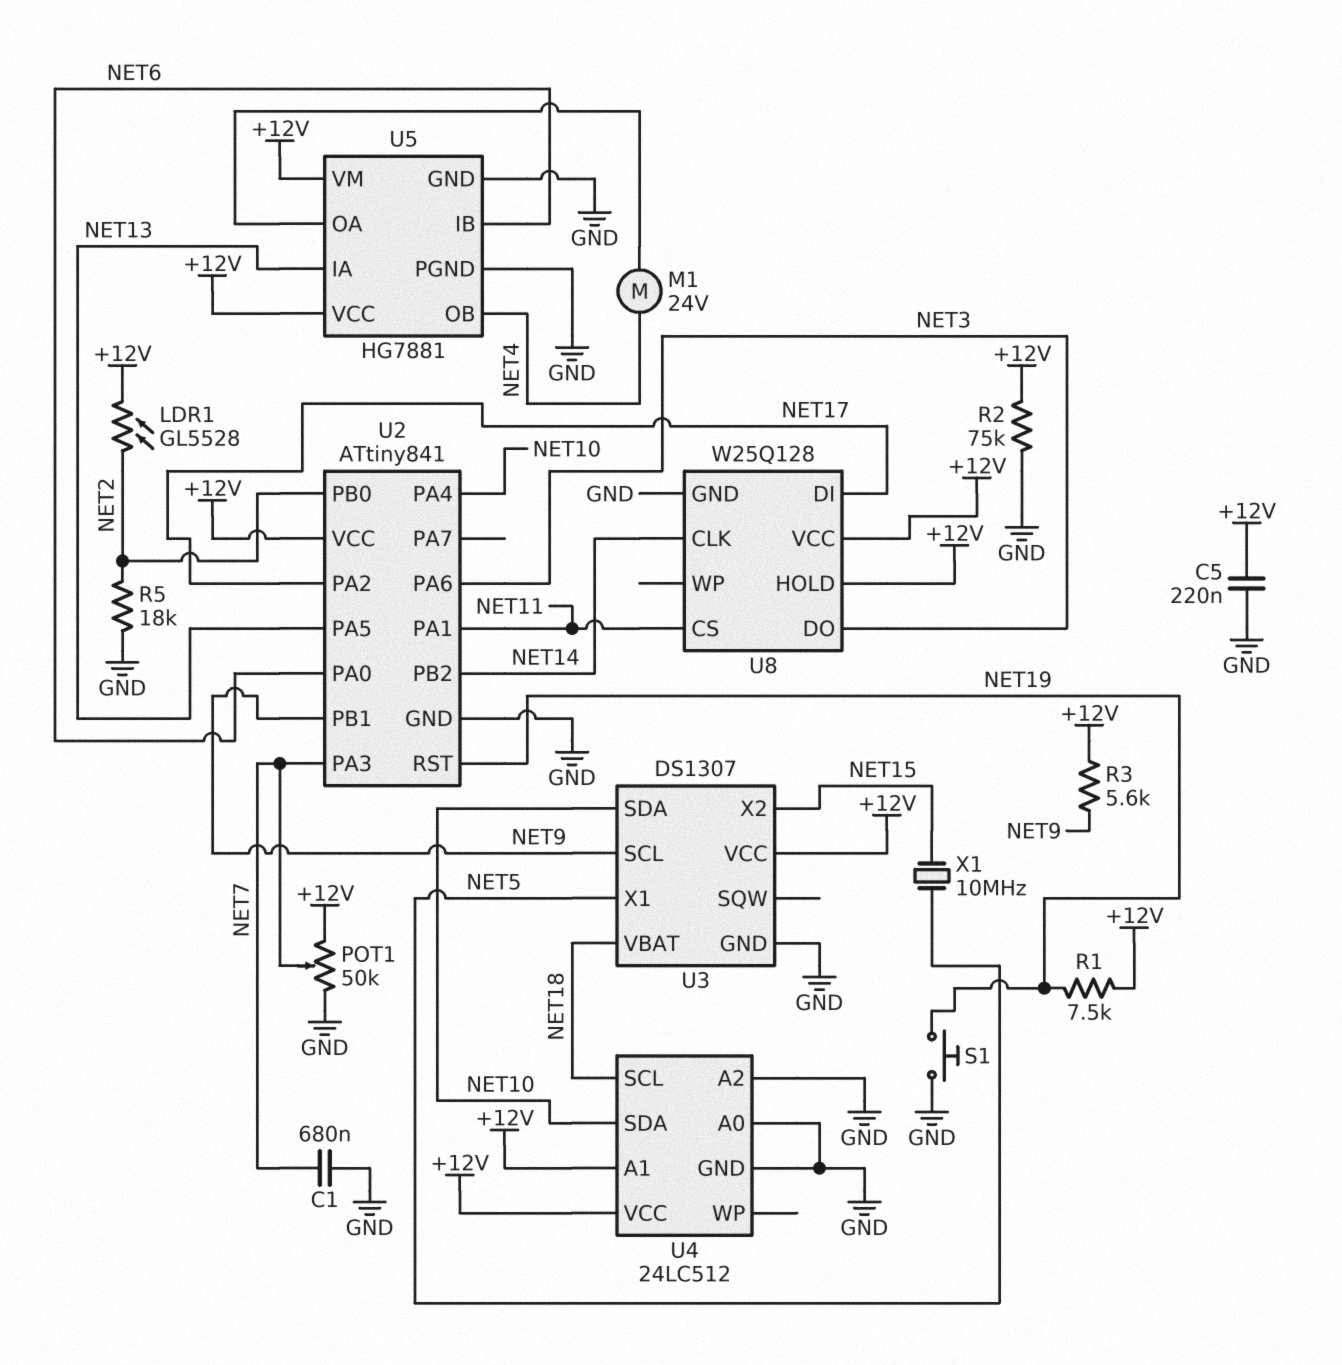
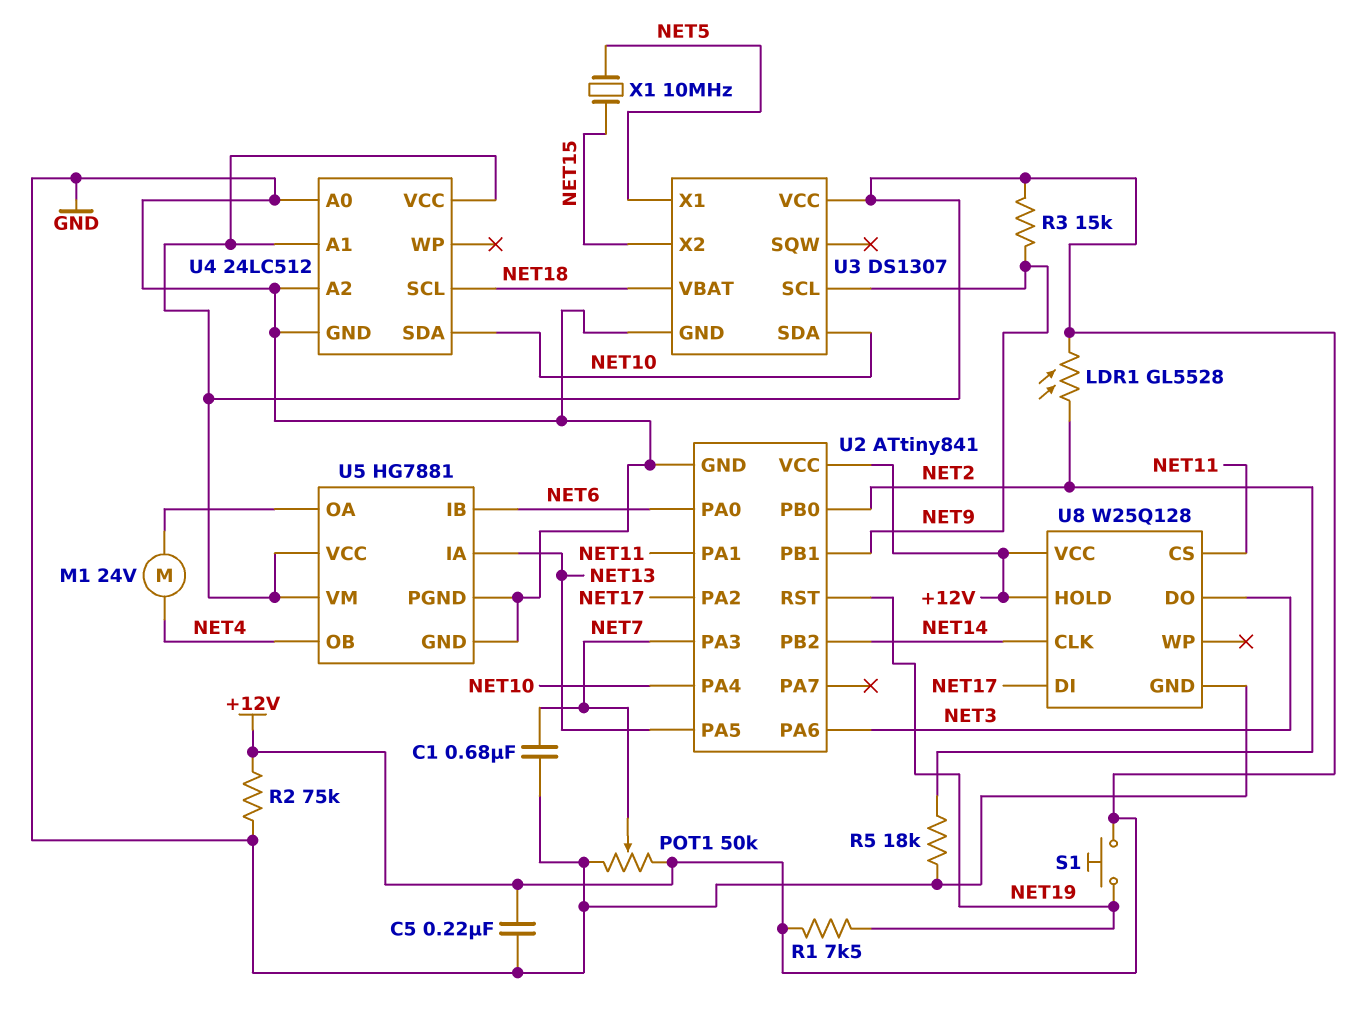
R3: 5.6k (+12V, NET9) -> 15k (+12V, NET9)
S1: button (GND, NET19) -> button (+12V, NET19)

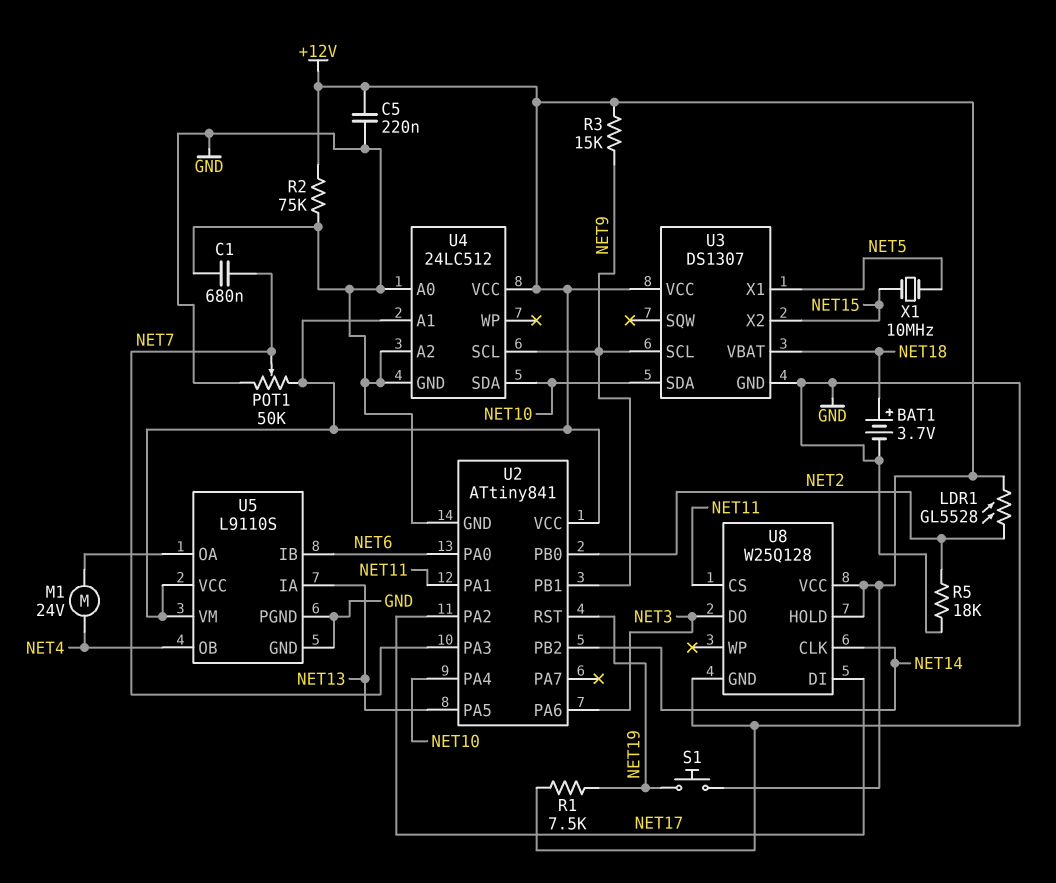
BAT1: none -> 3.7V (plus NET18, minus GND)
R1: 7.5k (+12V, NET19) -> 7.5k (GND, NET19)
U4 pin SCL: NET18 -> NET9
U5: HG7881 -> L9110S

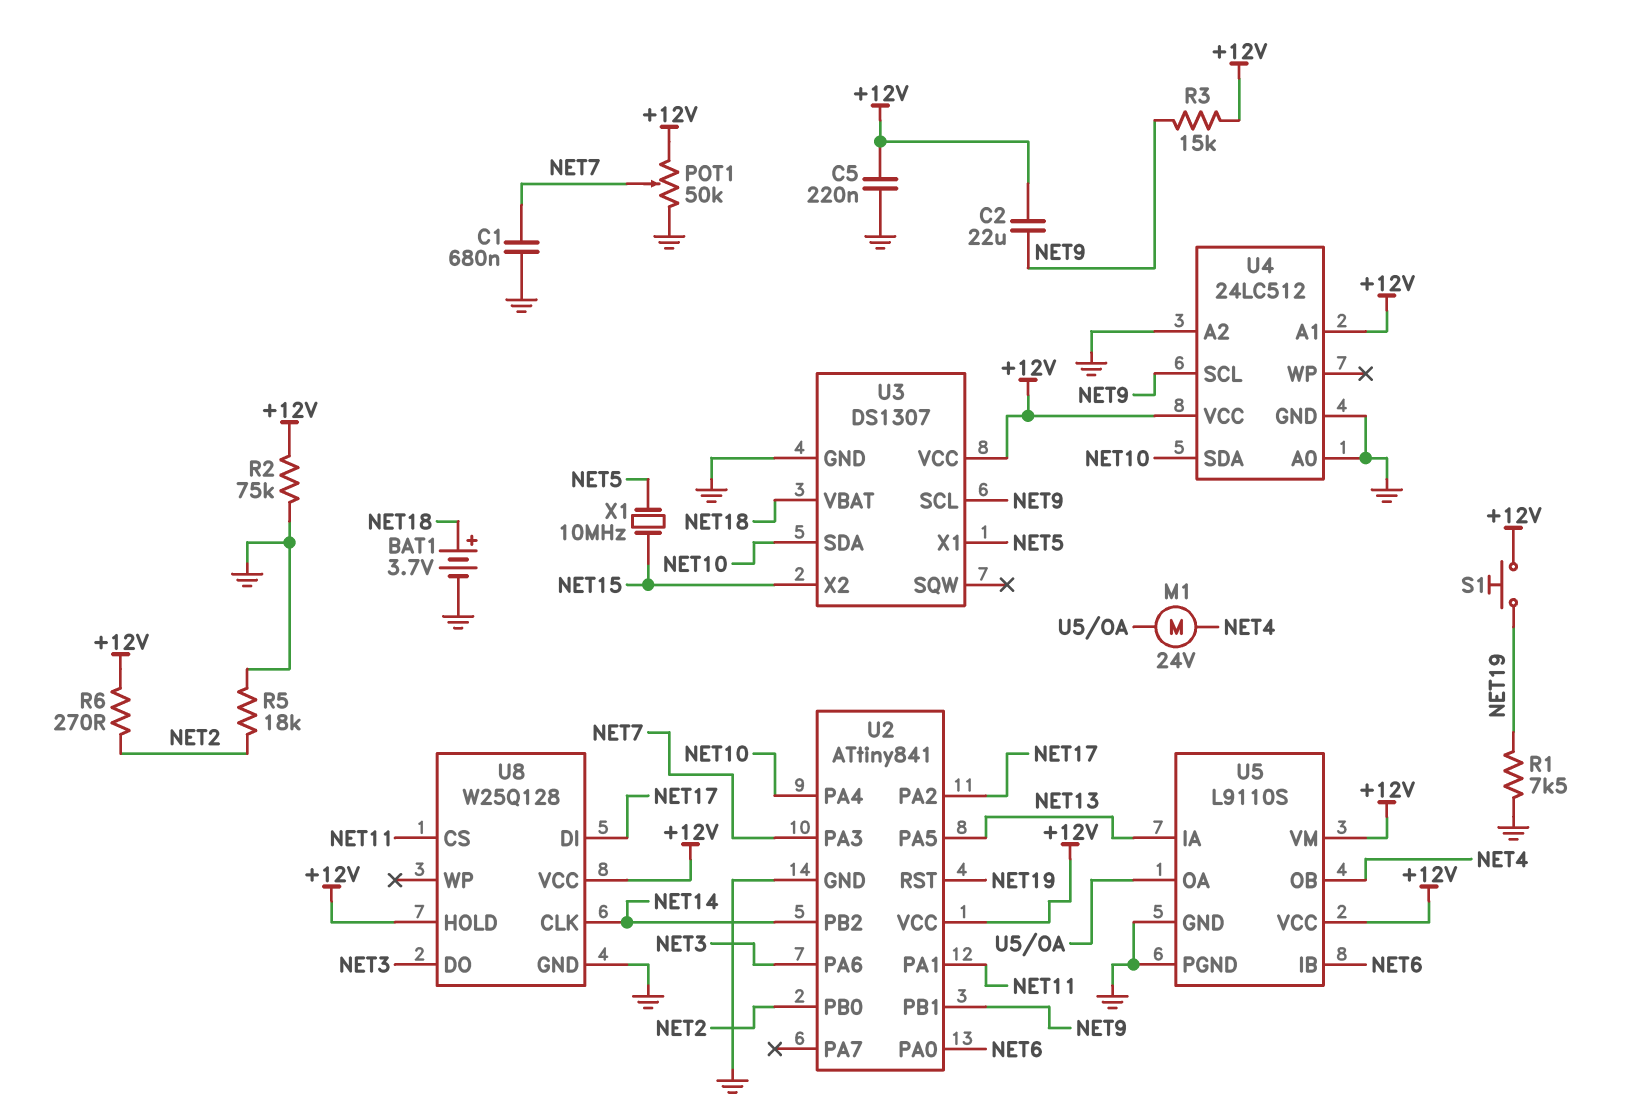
C2: none -> 22uF (+12V, NET9)
LDR1: GL5528 (+12V, NET2) -> none
R6: none -> 270 (+12V, NET2)

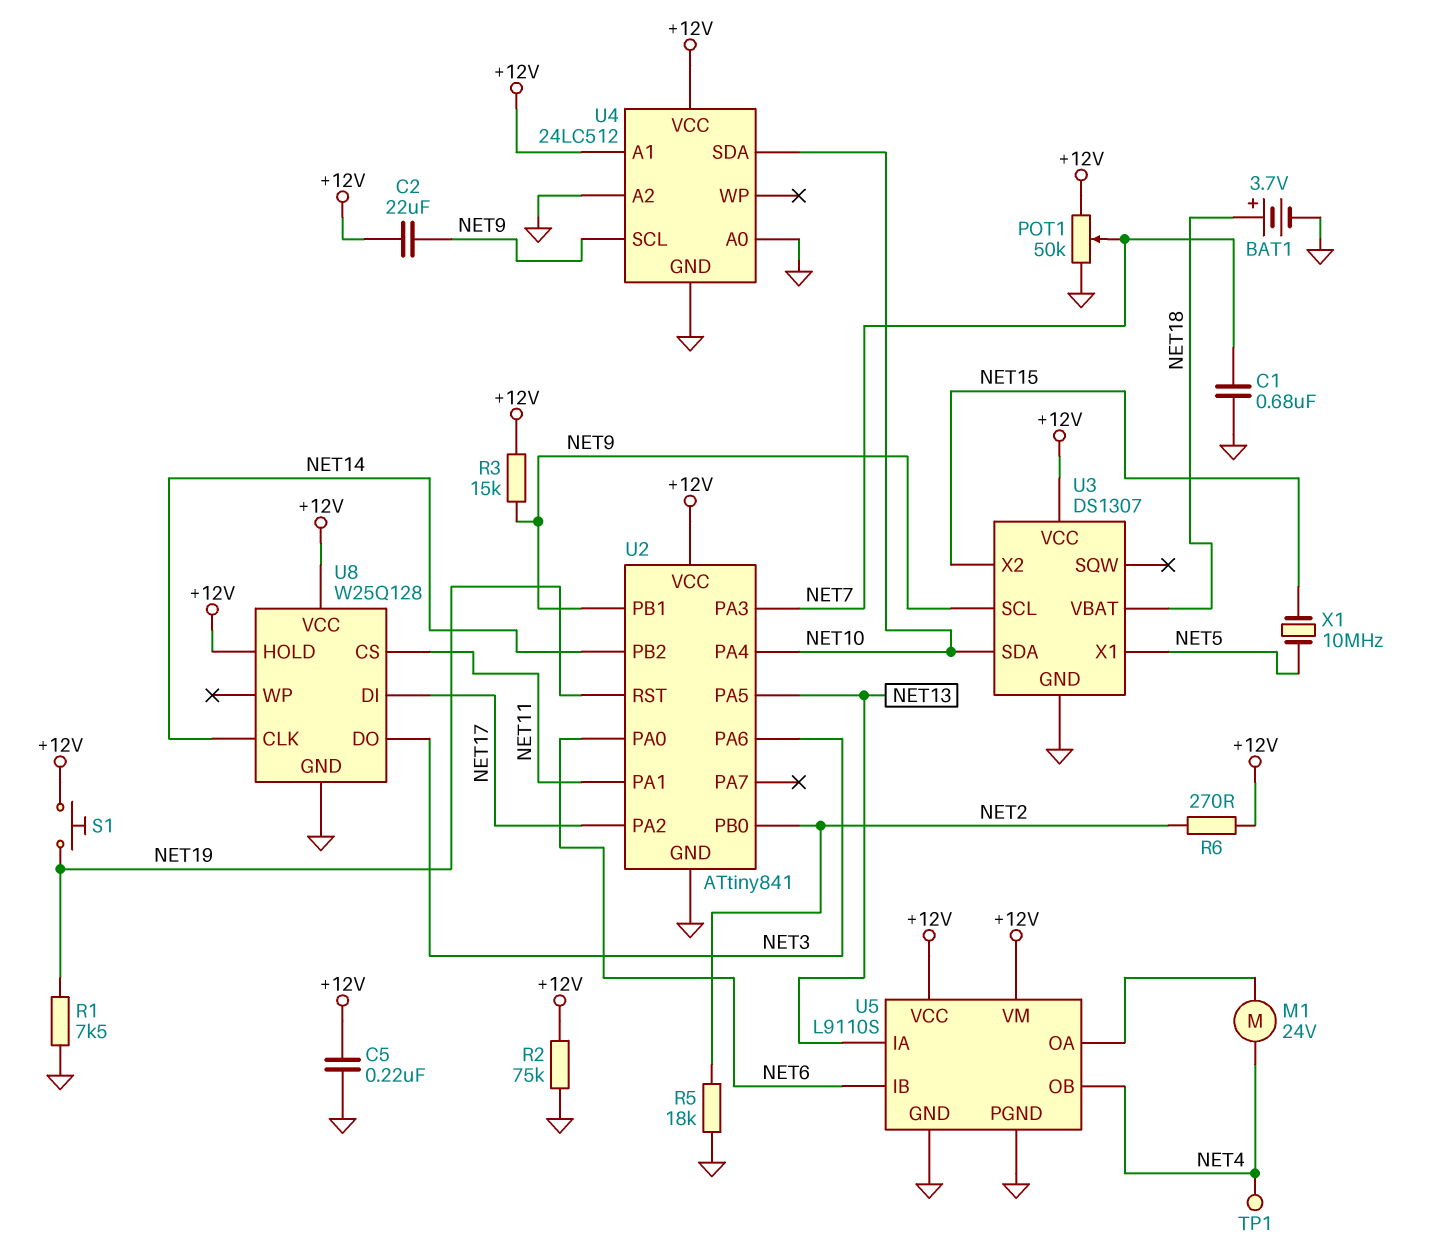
TP1: none -> test point (NET4)

